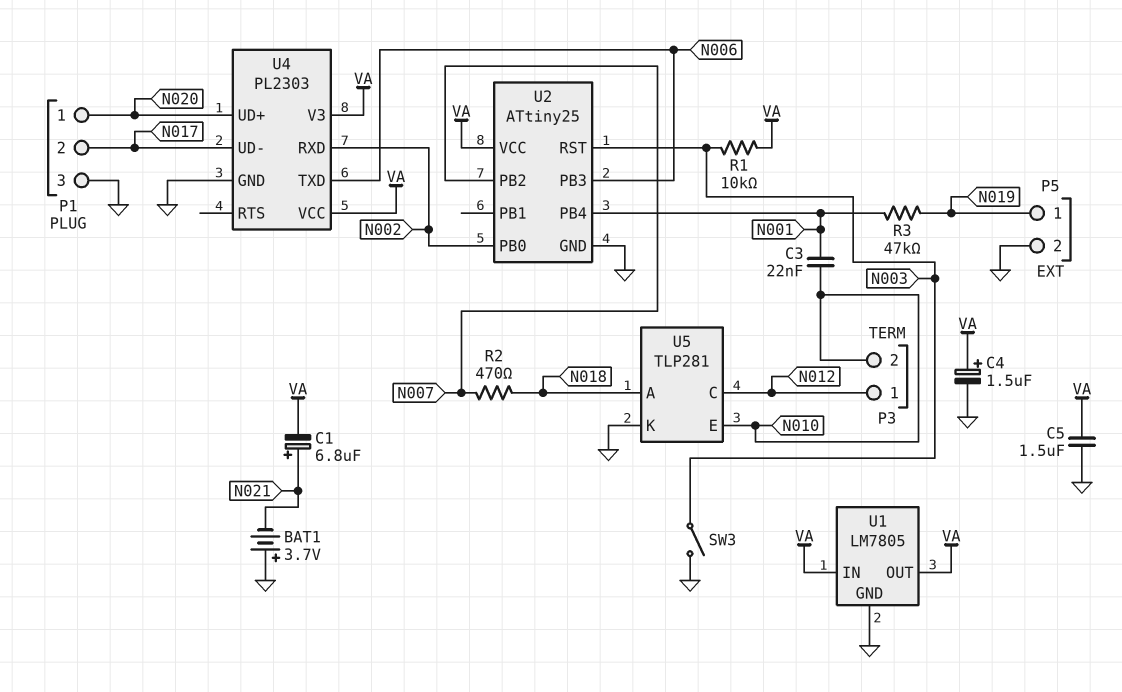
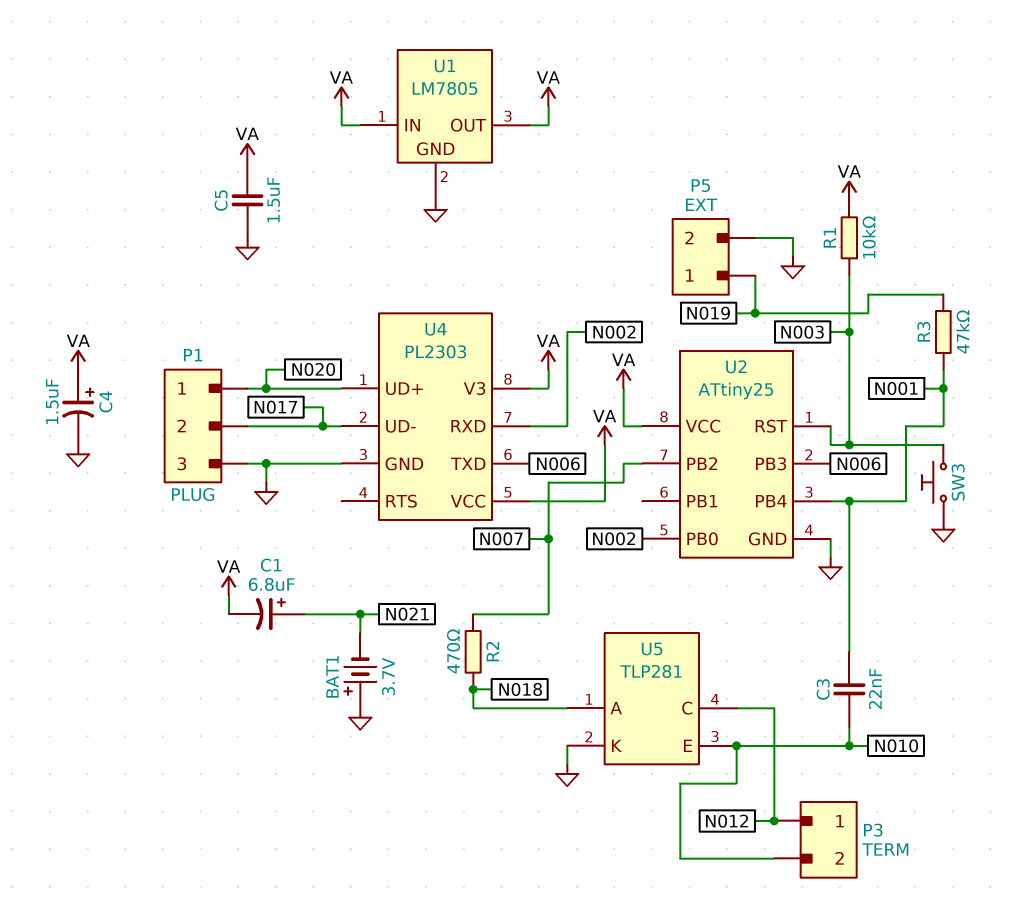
SW3: switch (GND, N003) -> button (GND, N003)

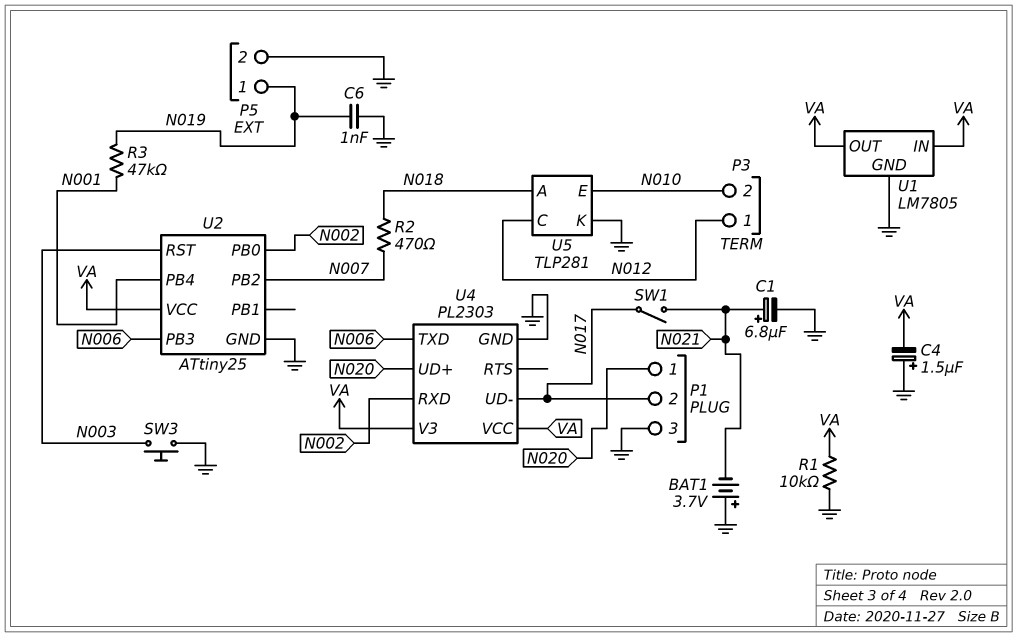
C1: 6.8uF (plus N021, minus VA) -> 6.8uF (plus N021, minus GND)
C3: 22nF (N001, N010) -> none
C4: 1.5uF (plus VA, minus GND) -> 1.5uF (plus GND, minus VA)
C5: 1.5uF (GND, VA) -> none
C6: none -> 1nF (GND, N019)
R1: 10k (N003, VA) -> 10k (GND, VA)
SW1: none -> switch (N017, N021)

